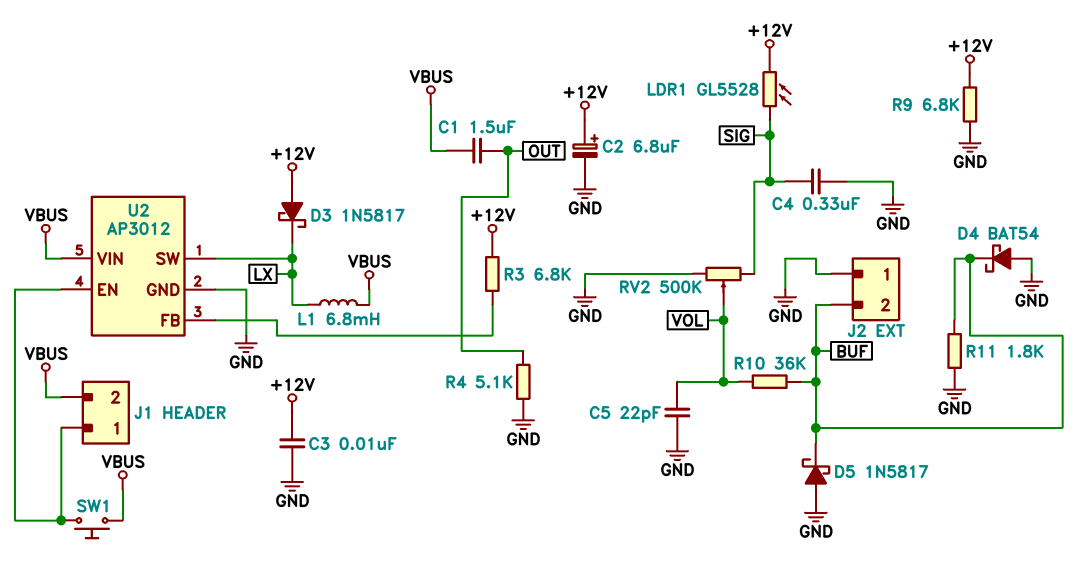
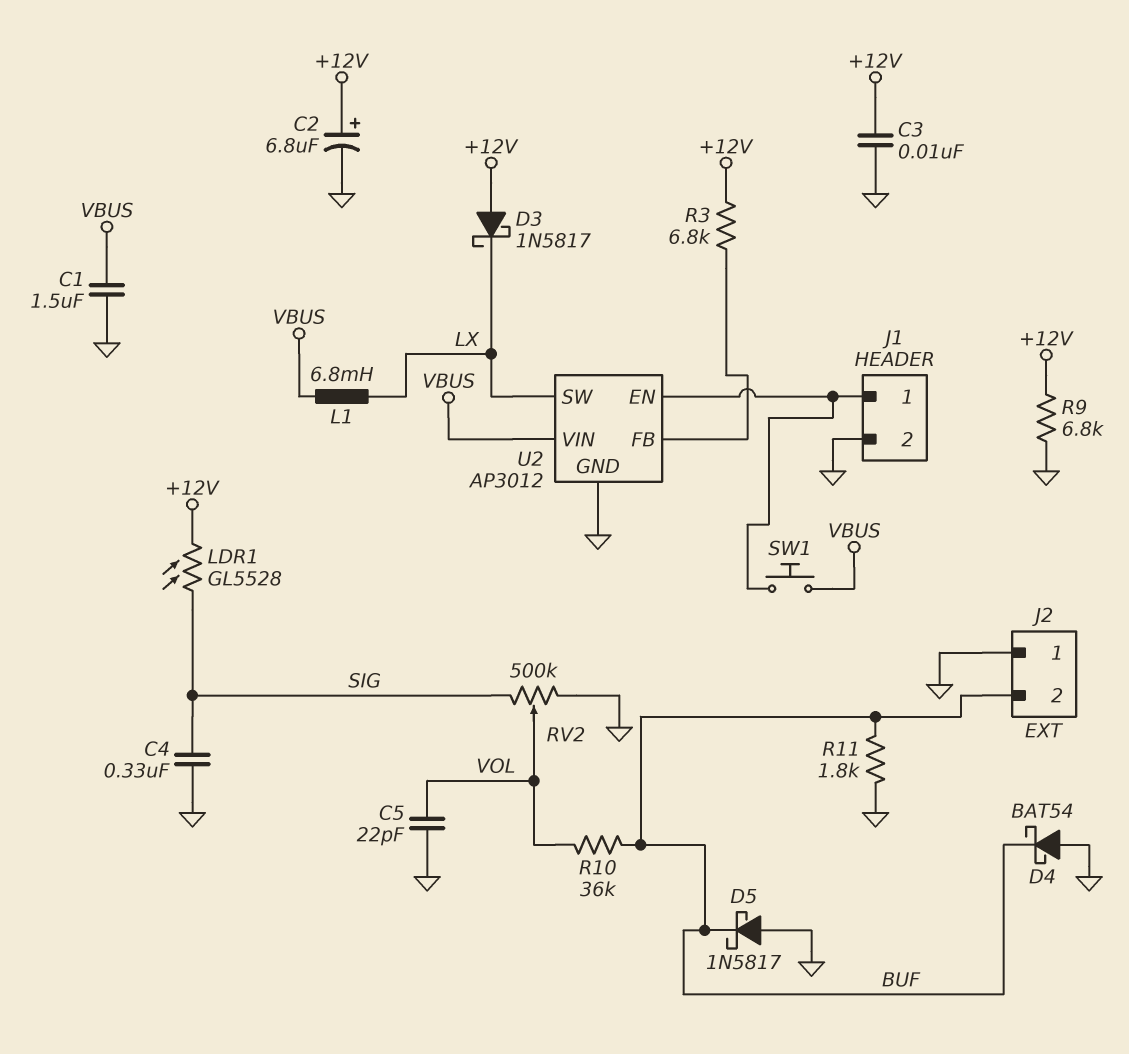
C1: 1.5uF (OUT, VBUS) -> 1.5uF (GND, VBUS)
J1 pin 2: VBUS -> GND
R4: 5.1k (GND, OUT) -> none

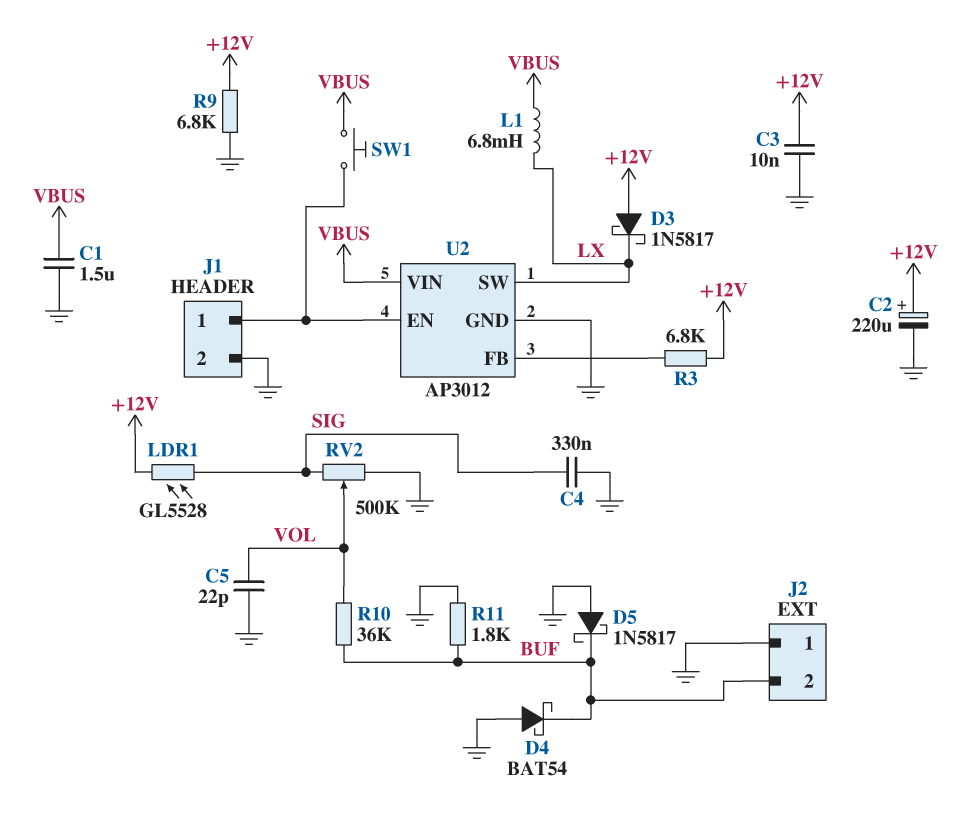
C2: 6.8uF (plus +12V, minus GND) -> 220uF (plus +12V, minus GND)

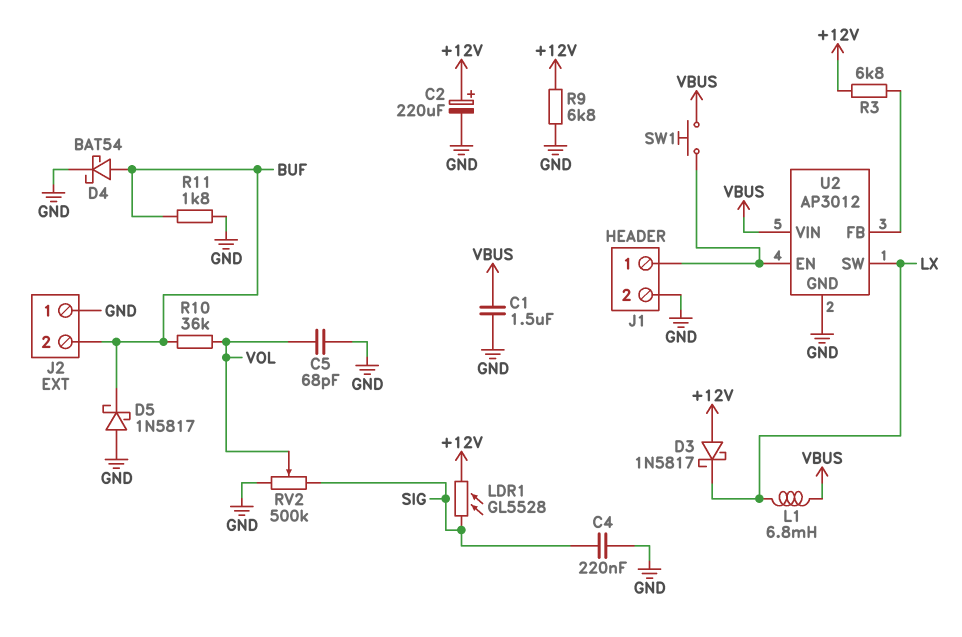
C3: 10nF (+12V, GND) -> none
C4: 330nF (GND, SIG) -> 220nF (GND, SIG)
C5: 22pF (GND, VOL) -> 68pF (GND, VOL)
D4: schottky BAT54 (A GND, K BUF) -> schottky BAT54 (A BUF, K GND)

